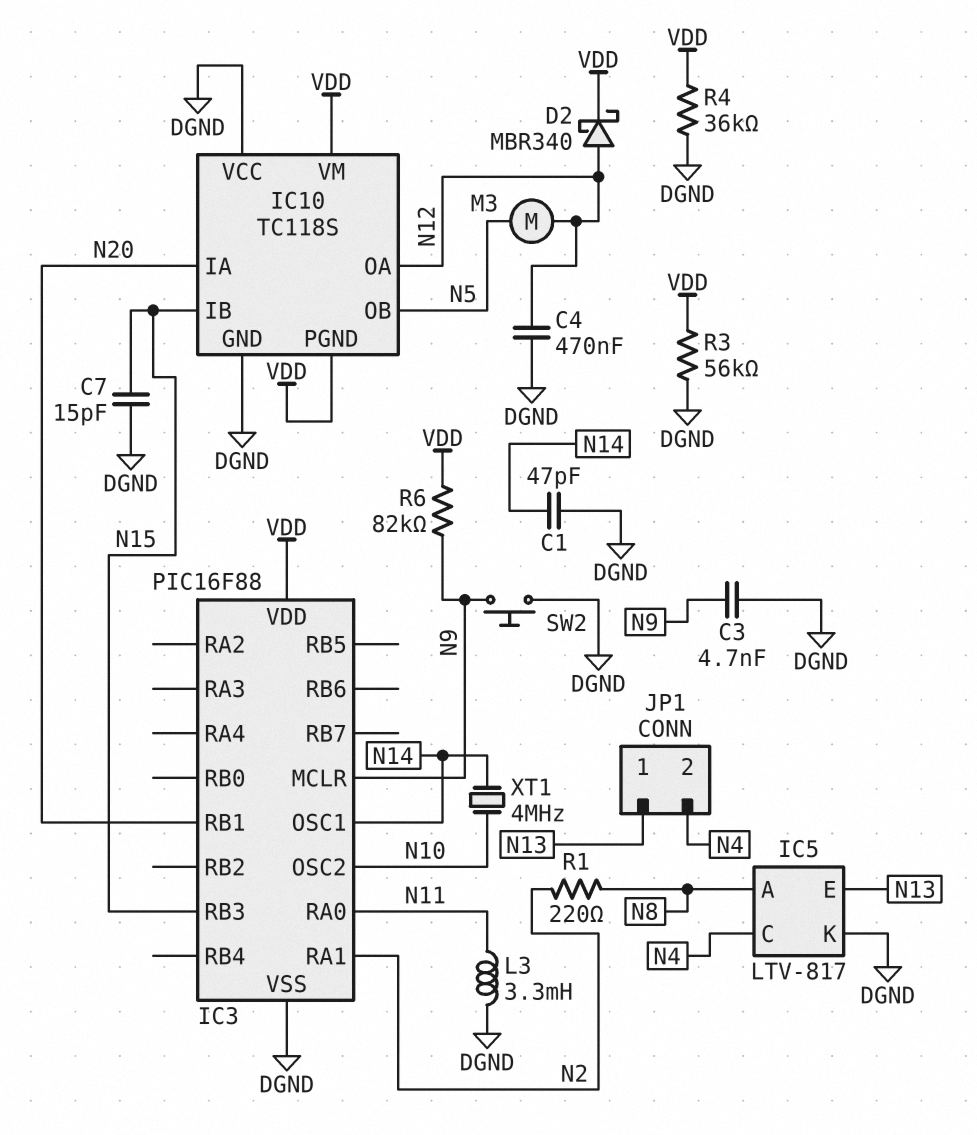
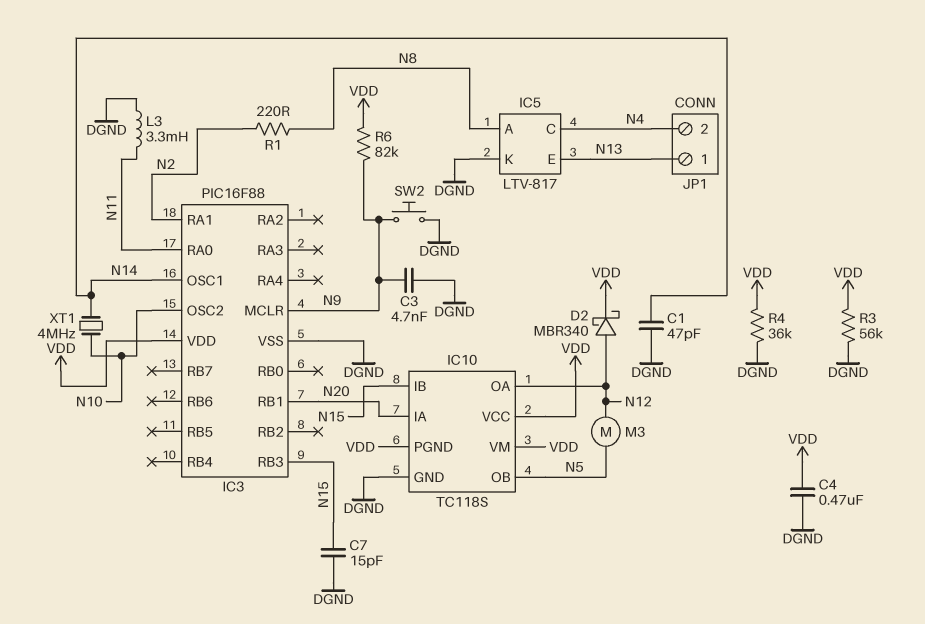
C4: 470nF (DGND, N12) -> 470nF (DGND, VDD)
IC10 pin VCC: DGND -> VDD

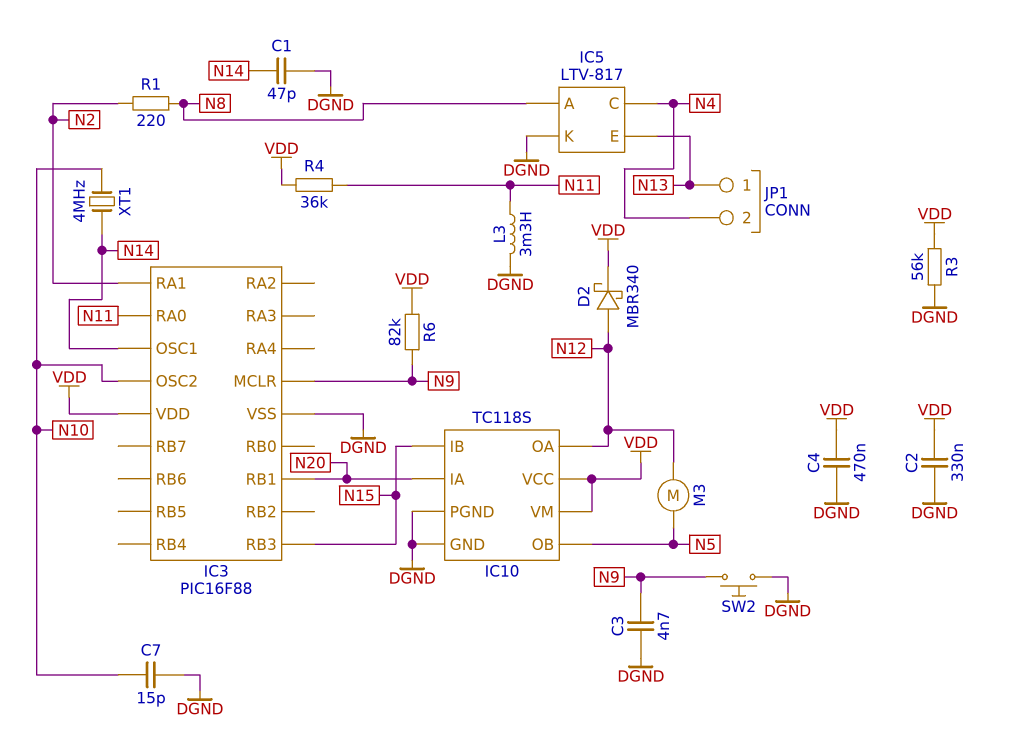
C2: none -> 330nF (DGND, VDD)
C7: 15pF (DGND, N15) -> 15pF (DGND, N10)
IC10 pin PGND: VDD -> DGND
R4: 36k (DGND, VDD) -> 36k (N11, VDD)

